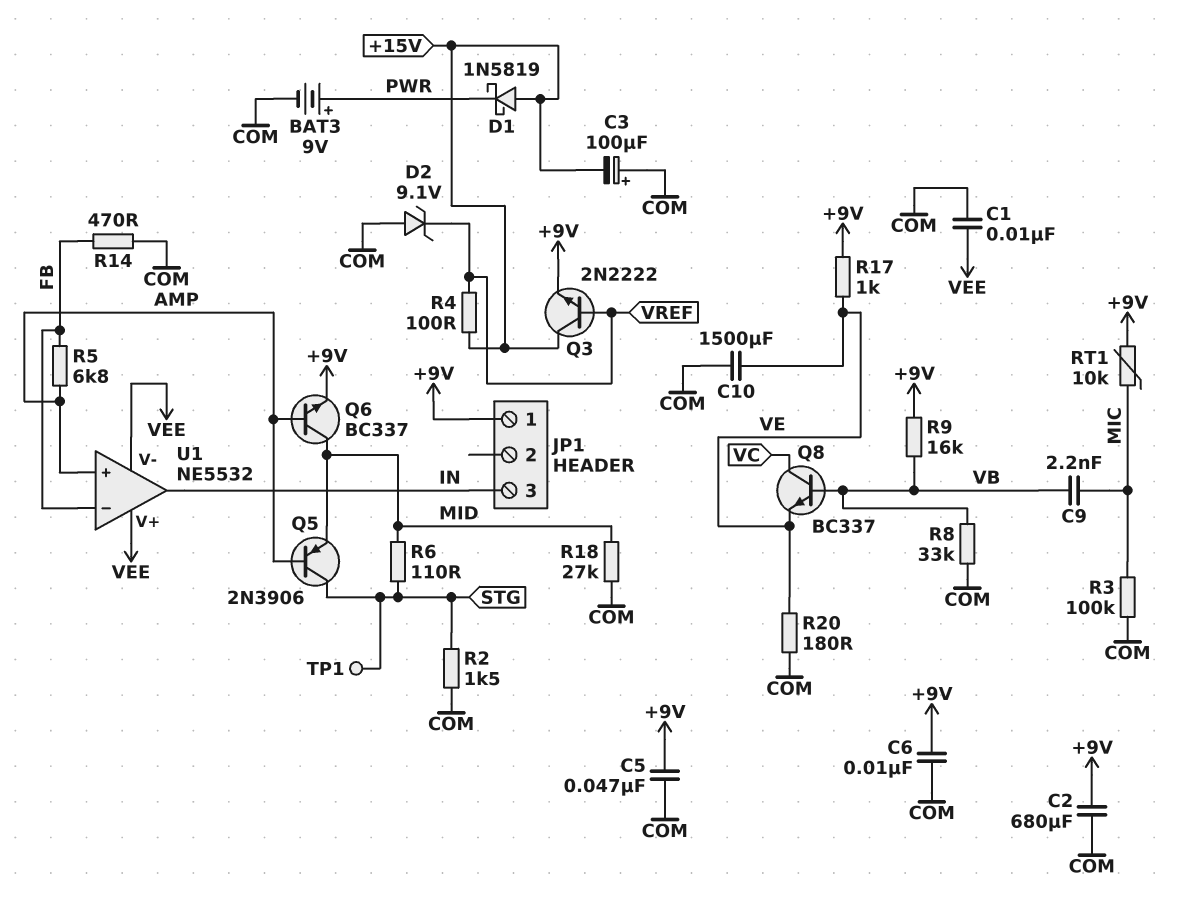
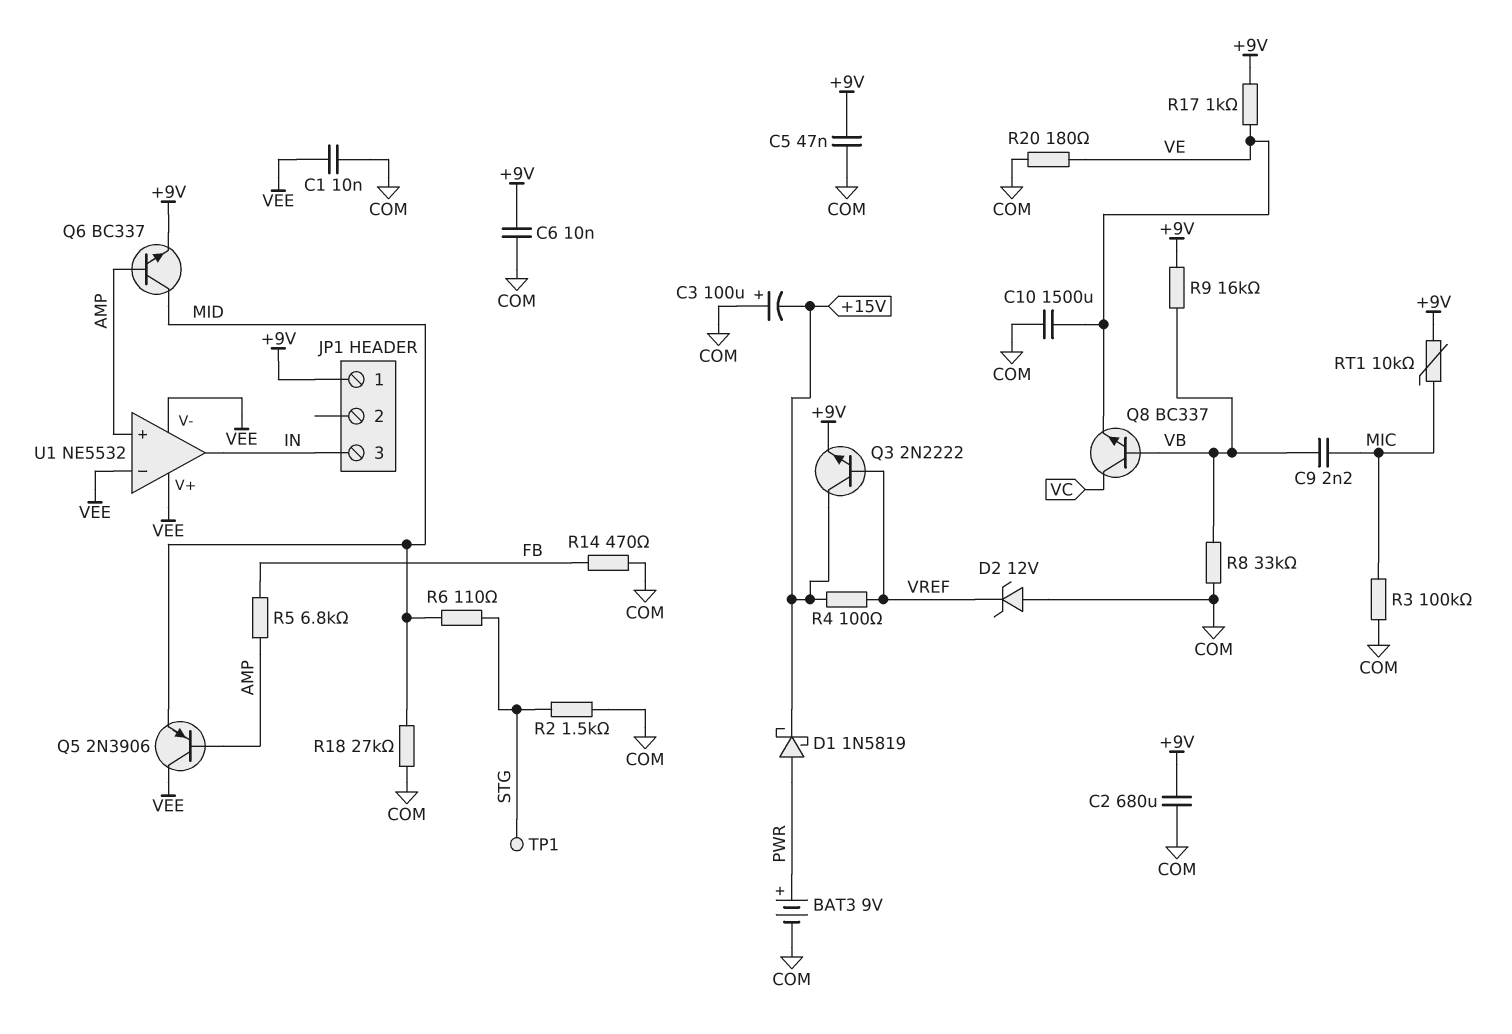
D1: schottky 1N5819 (A +15V, K PWR) -> schottky 1N5819 (A PWR, K +15V)
D2: zener 9.1V (A COM, K VREF) -> zener 12V (A COM, K VREF)
Q5: PNP 2N3906 (B AMP, C STG, E MID) -> PNP 2N3906 (B AMP, C VEE, E MID)
U1 pin in-: FB -> VEE

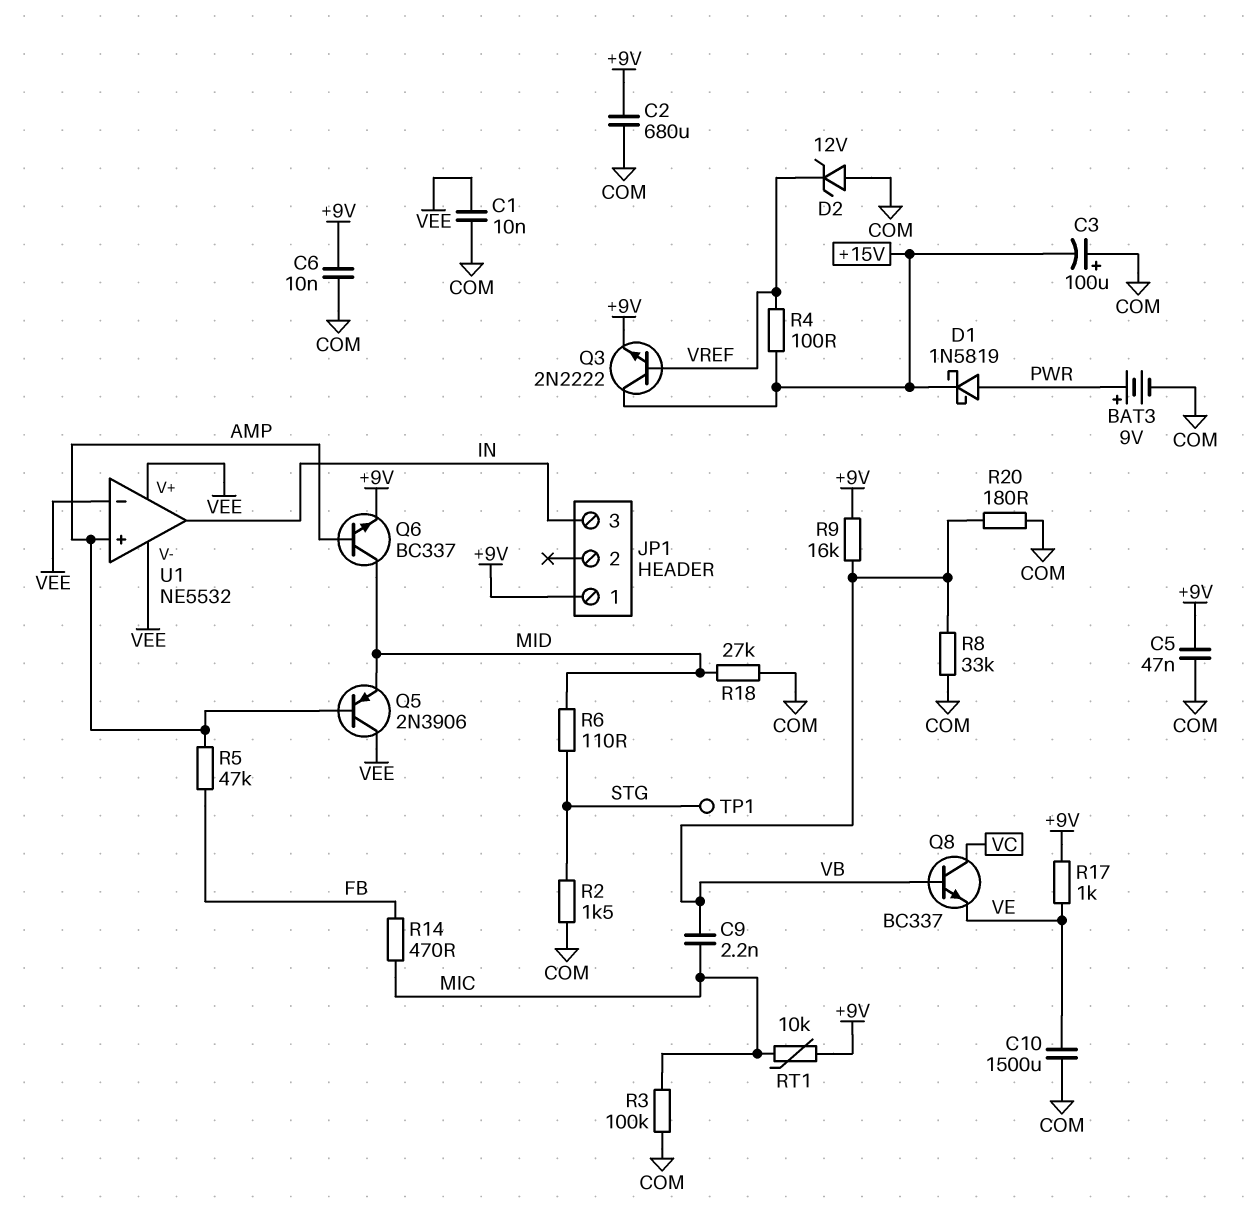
R5: 6.8k (AMP, FB) -> 47k (AMP, FB)
R14: 470 (COM, FB) -> 470 (FB, MIC)
R20: 180 (COM, VE) -> 180 (COM, VB)

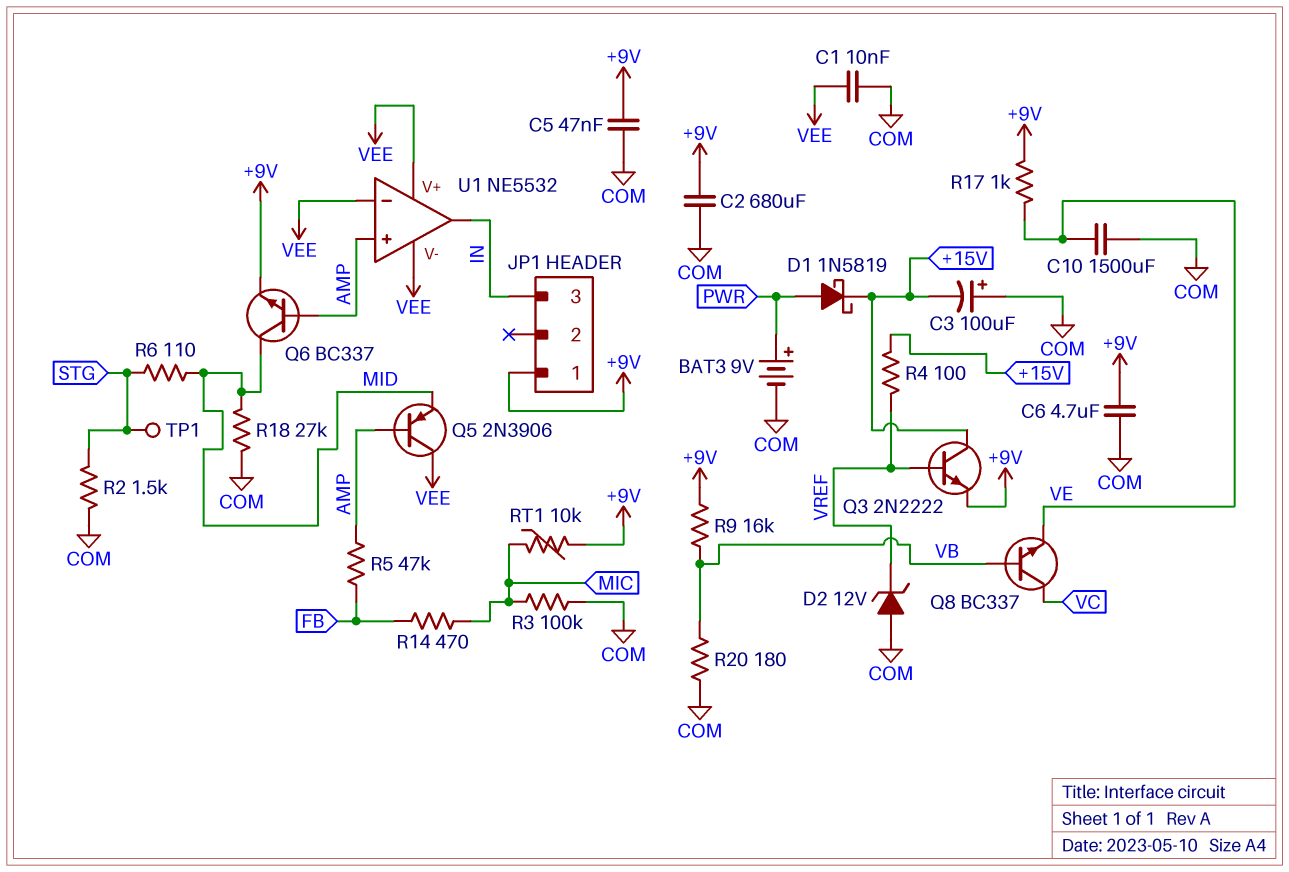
C6: 10nF (+9V, COM) -> 4.7uF (+9V, COM)
C9: 2.2nF (MIC, VB) -> none
R8: 33k (COM, VB) -> none

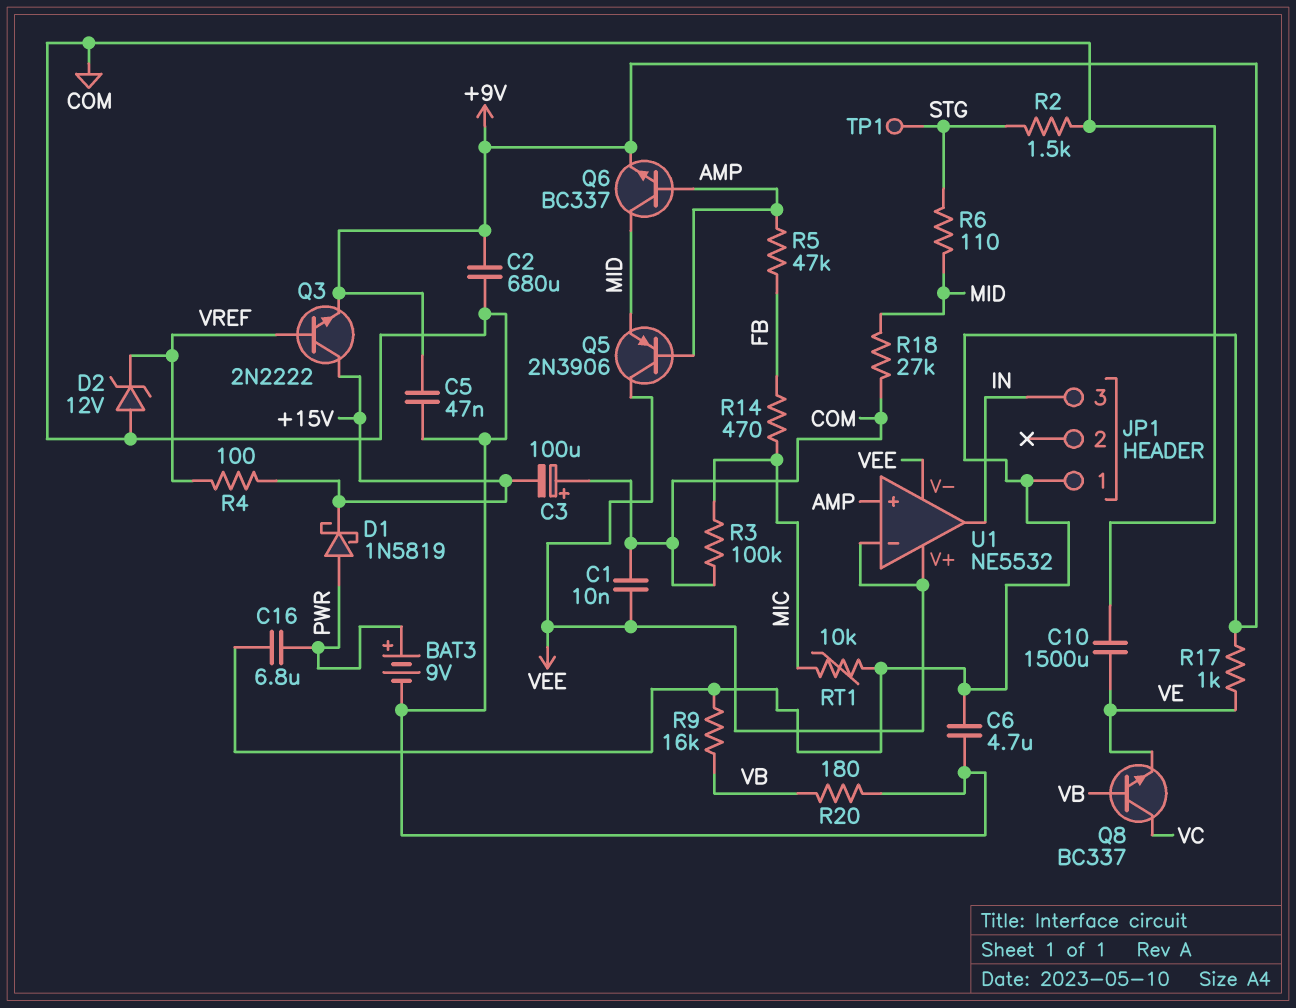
C16: none -> 6.8uF (+9V, PWR)

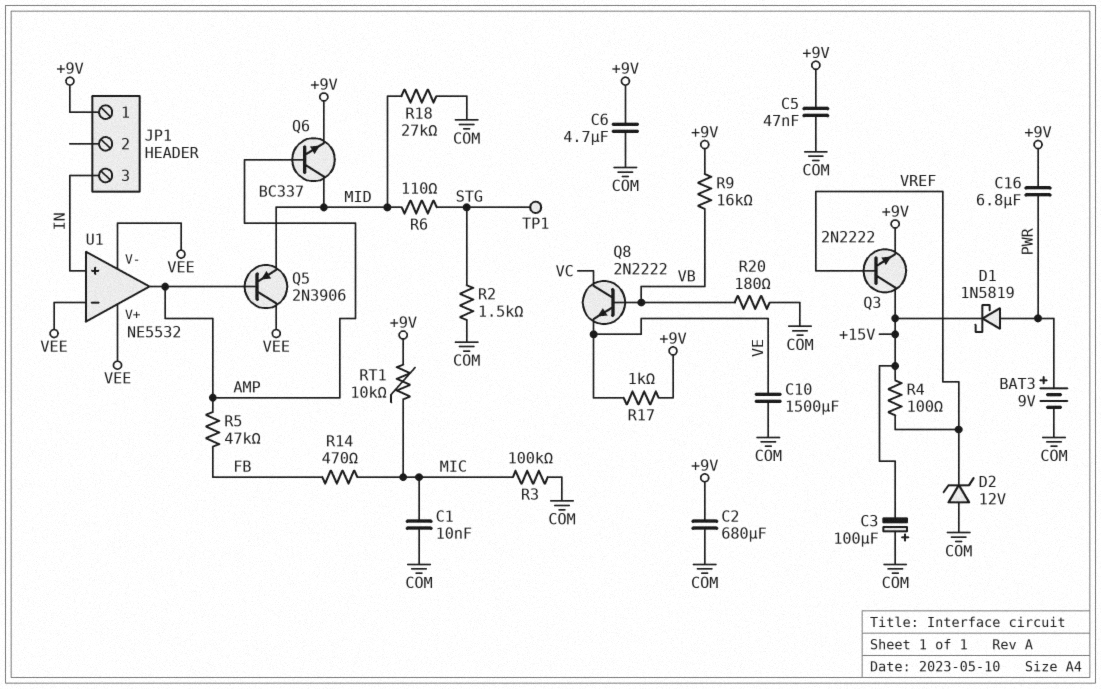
C1: 10nF (COM, VEE) -> 10nF (COM, MIC)
Q8: NPN BC337 (B VB, C VC, E VE) -> NPN 2N2222 (B VB, C VC, E VE)
U1 pin in+: AMP -> IN
U1 pin out: IN -> AMP

